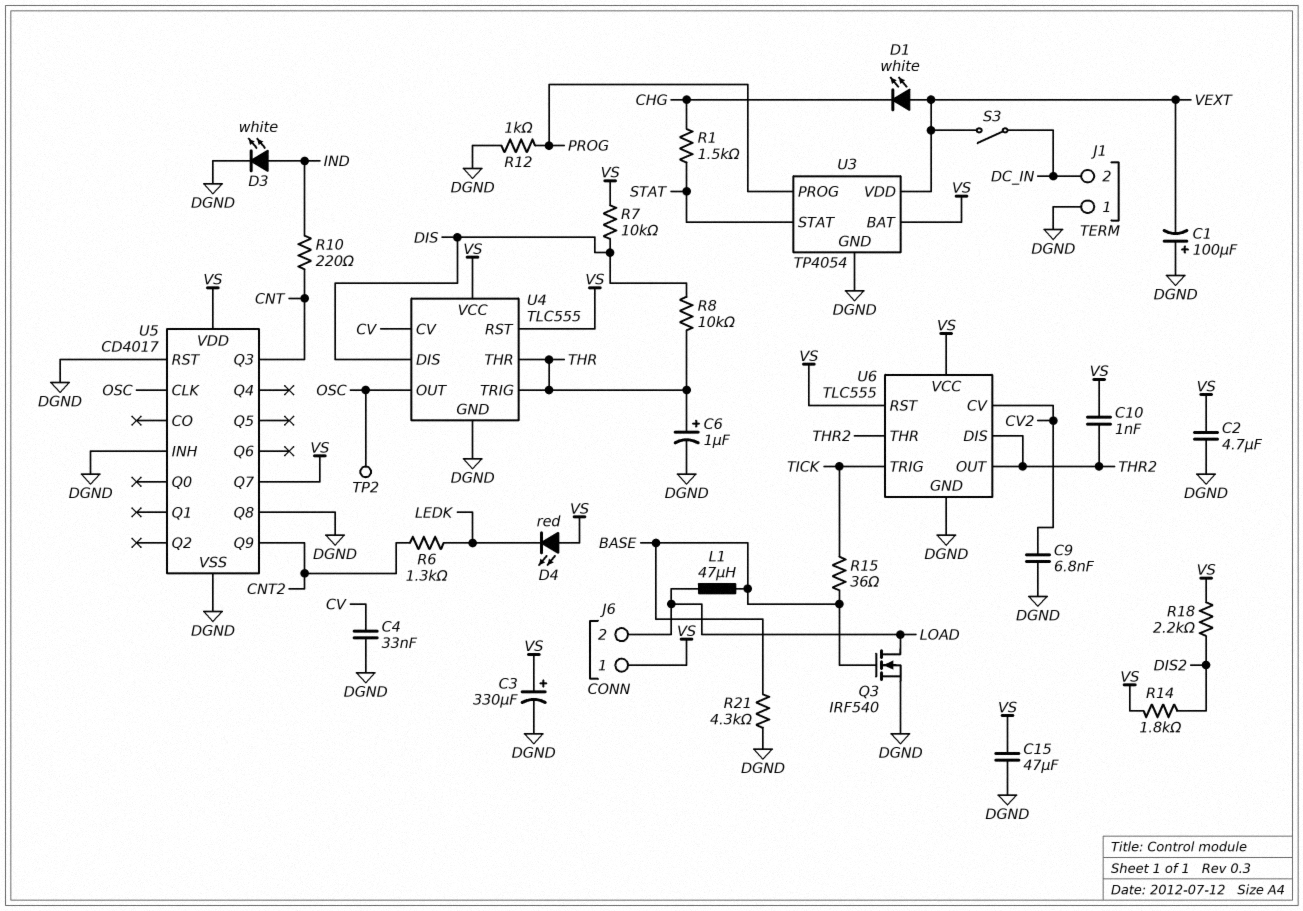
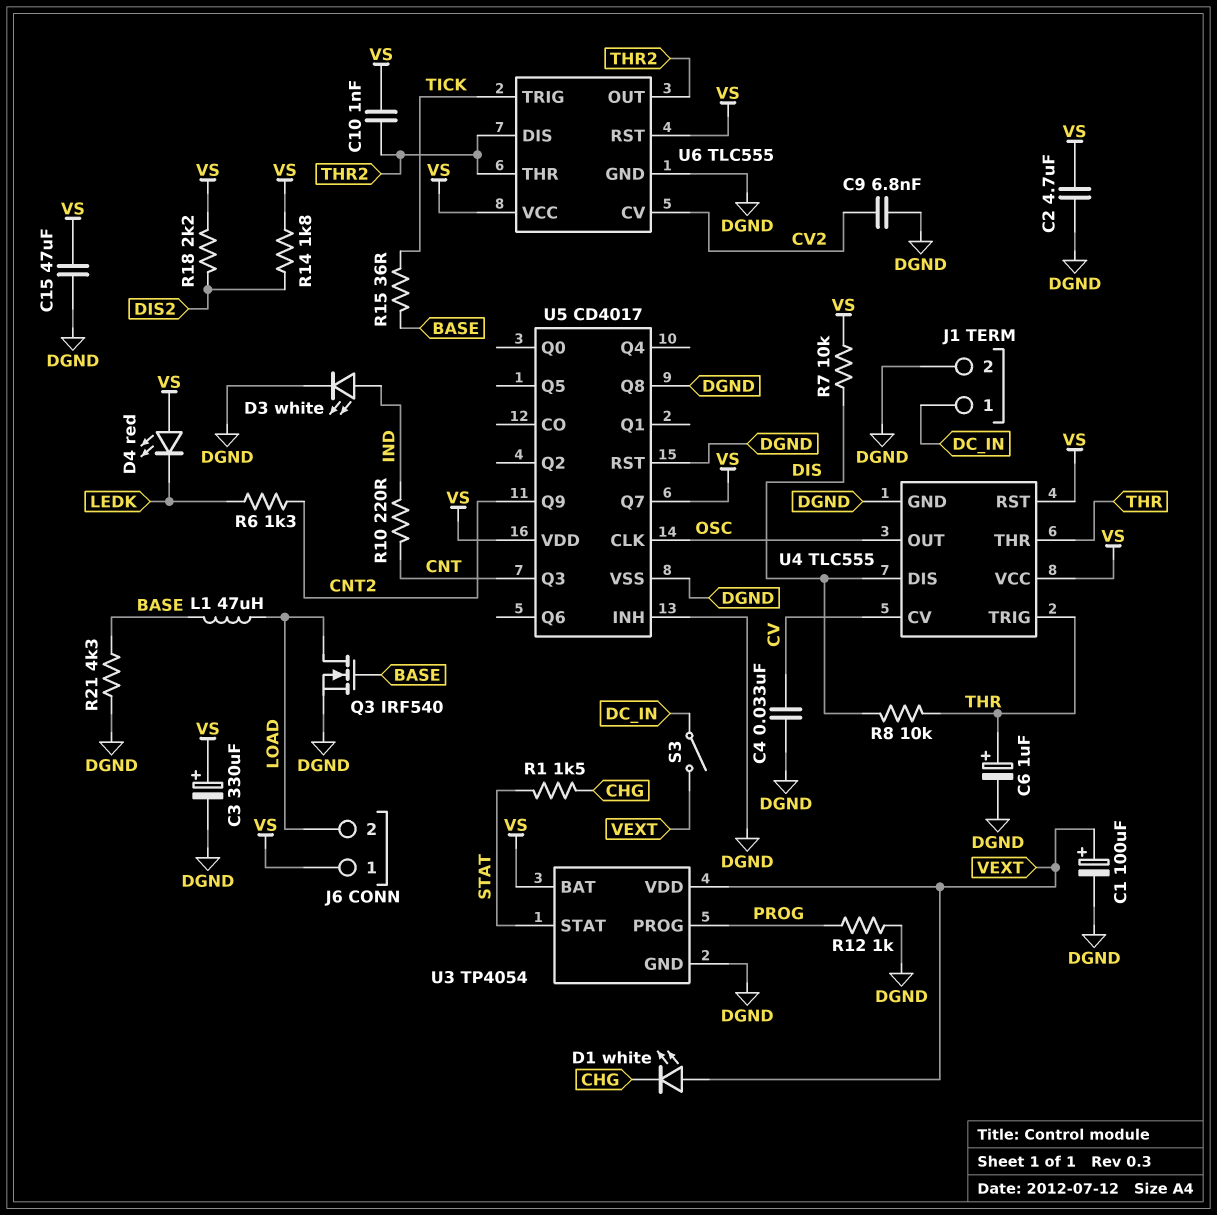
C1: 100uF (plus DGND, minus VEXT) -> 100uF (plus VEXT, minus DGND)
J1 pin 1: DGND -> DC_IN
J1 pin 2: DC_IN -> DGND
TP2: test point (OSC) -> none

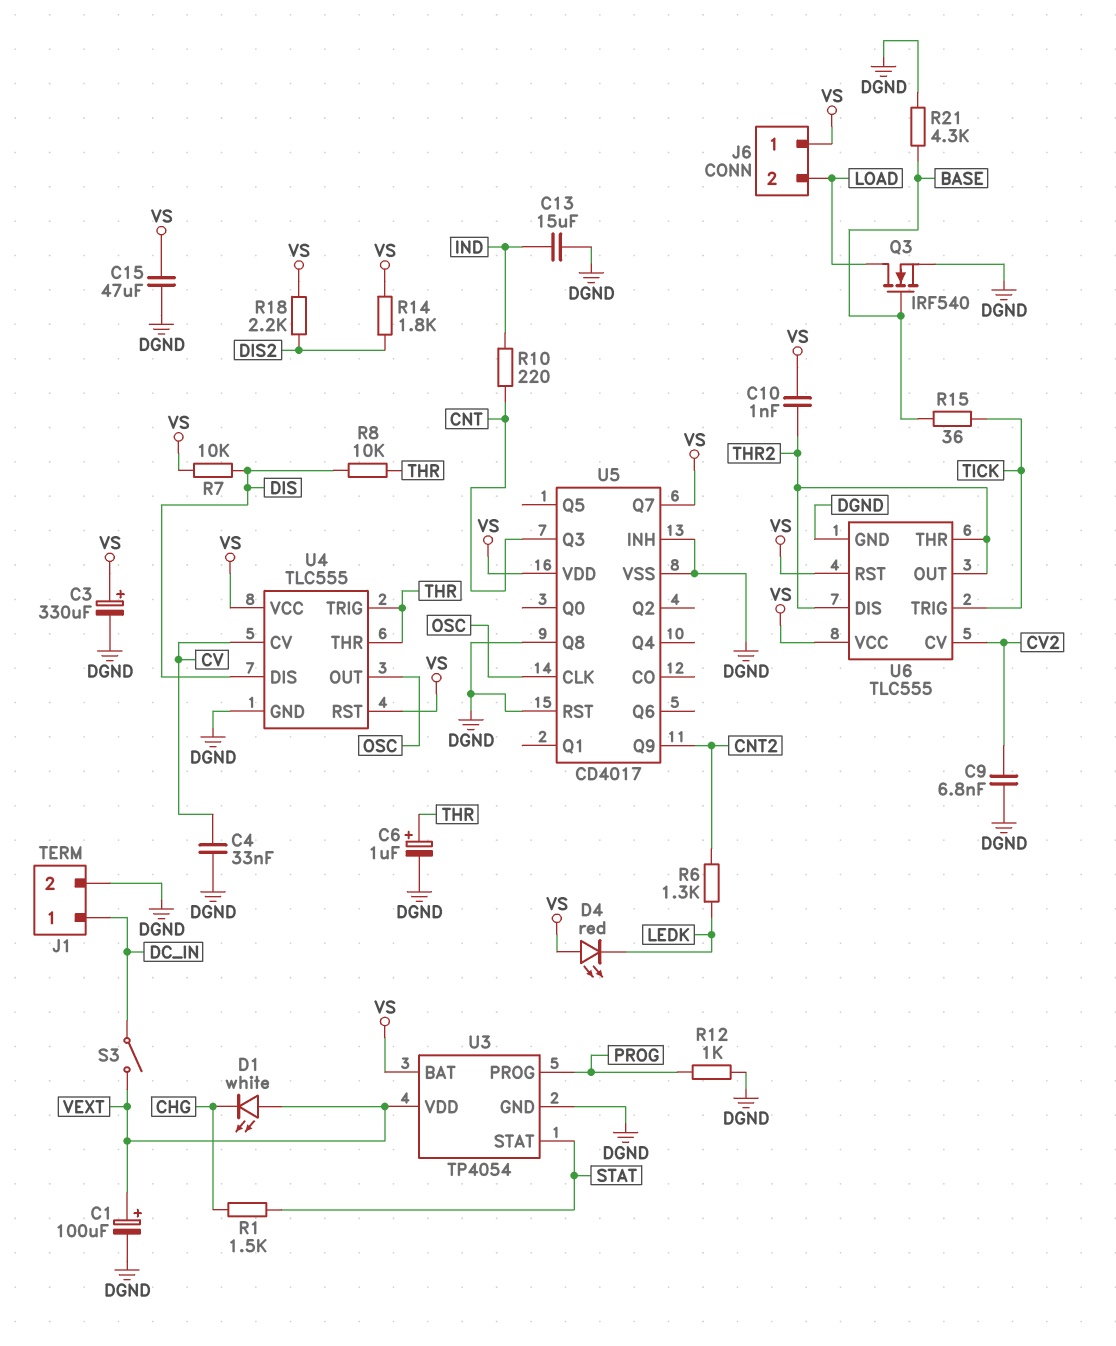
C2: 4.7uF (DGND, VS) -> none
C13: none -> 15uF (DGND, IND)
D3: LED white (A IND, K DGND) -> none
L1: 47uH (BASE, LOAD) -> none

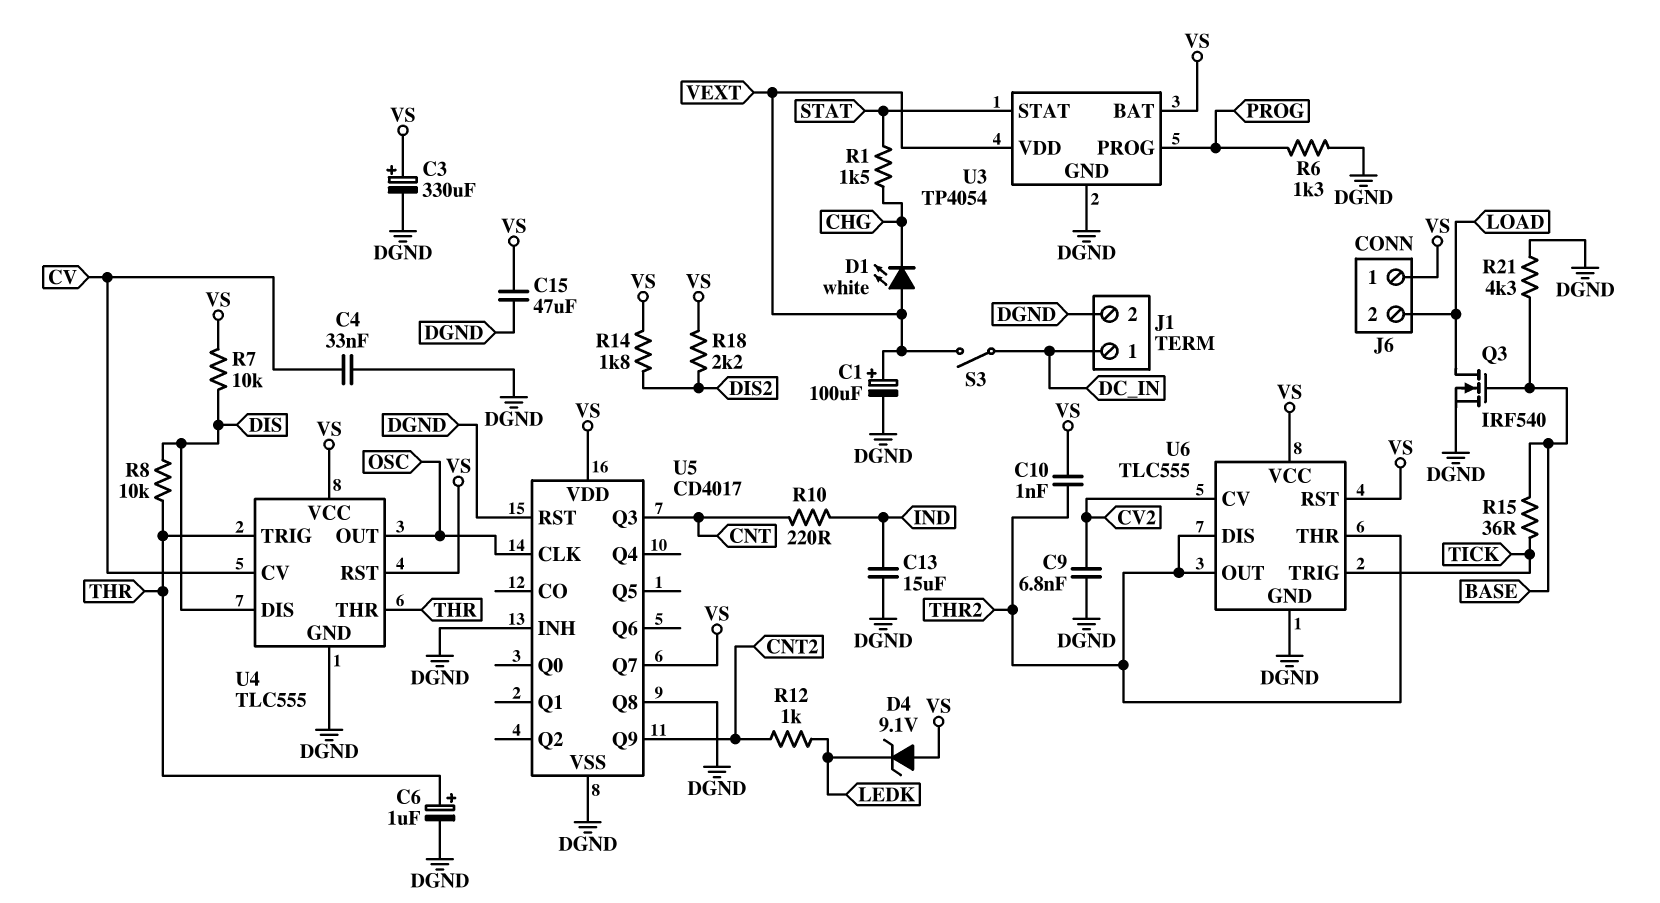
D4: LED red (A VS, K LEDK) -> zener 9.1V (A VS, K LEDK)
R6: 1.3k (CNT2, LEDK) -> 1.3k (DGND, PROG)
R12: 1k (DGND, PROG) -> 1k (CNT2, LEDK)

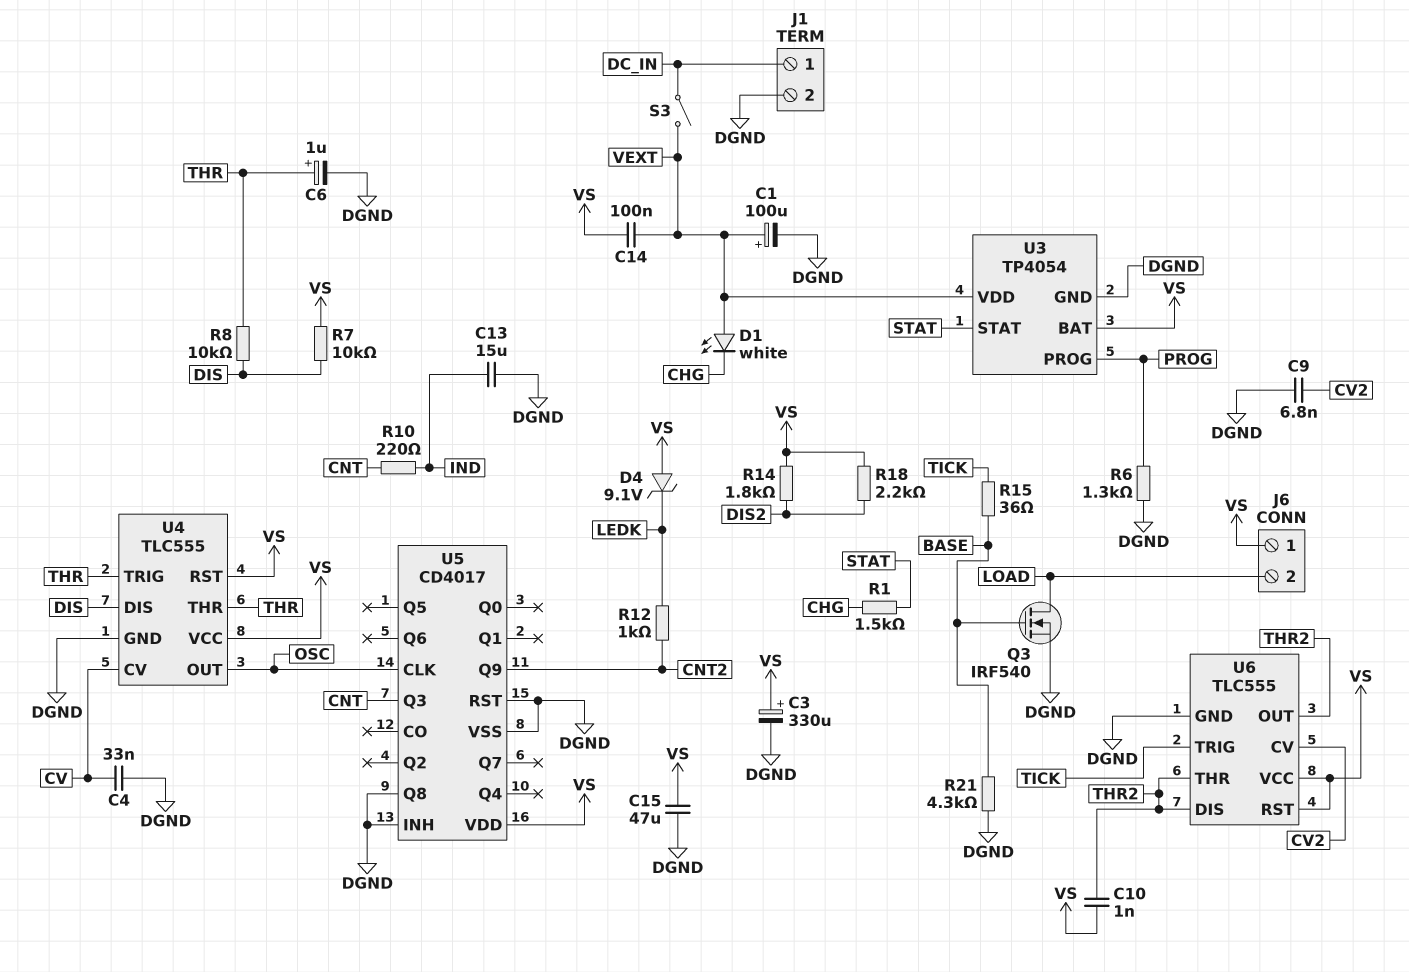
C14: none -> 100nF (VEXT, VS)
U5 pin Q7: VS -> none

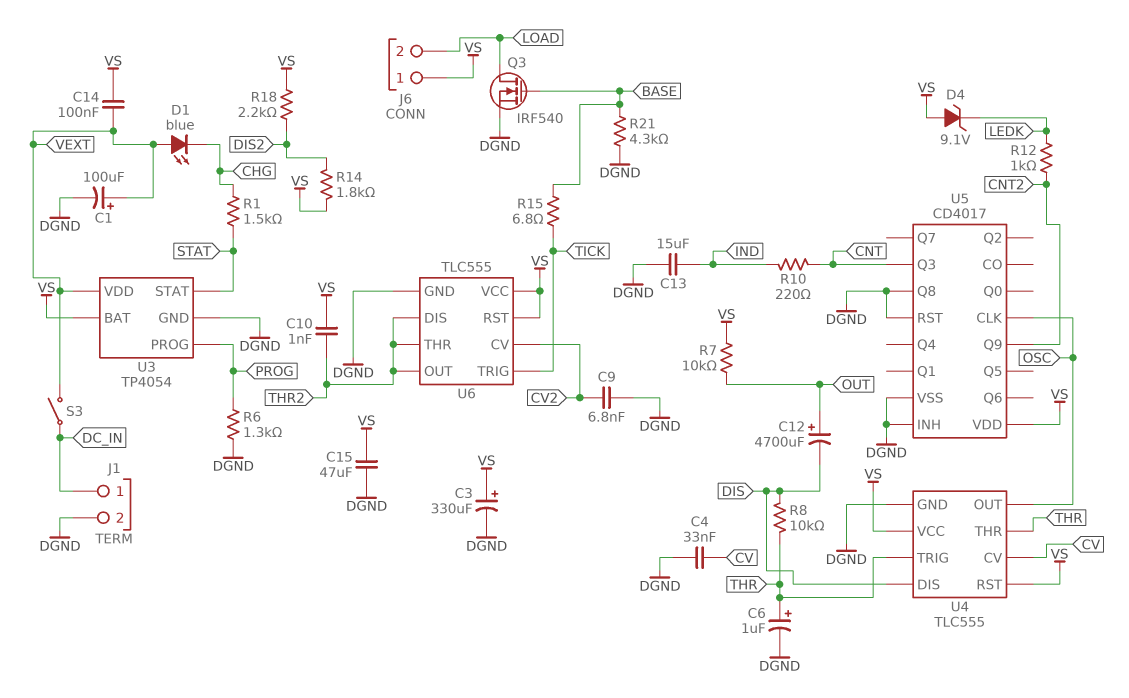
C12: none -> 4700uF (plus OUT, minus DIS)
D1: LED white (A VEXT, K CHG) -> LED blue (A VEXT, K CHG)
R7: 10k (DIS, VS) -> 10k (OUT, VS)
R15: 36 (BASE, TICK) -> 6.8 (BASE, TICK)

